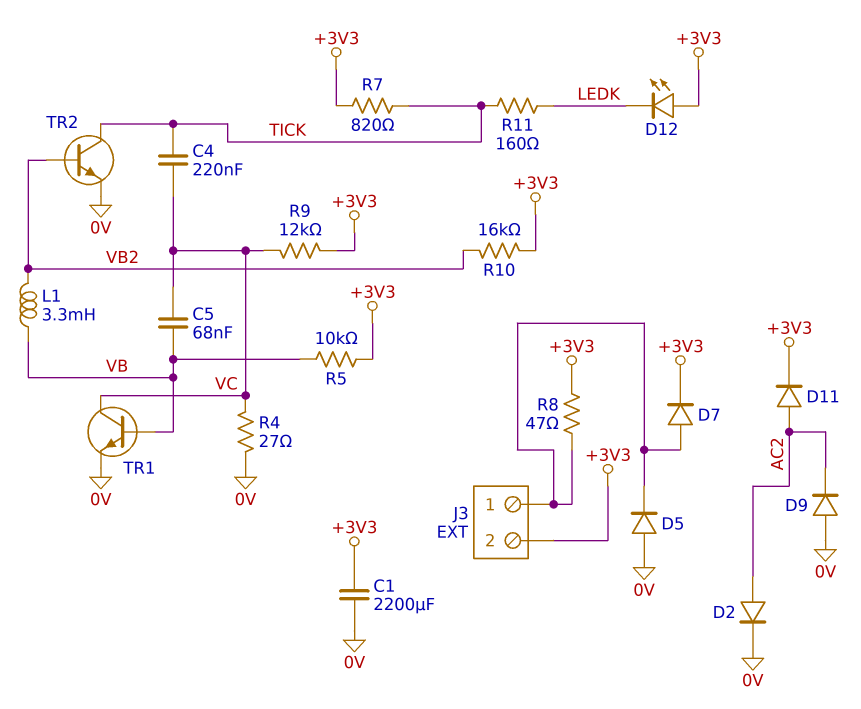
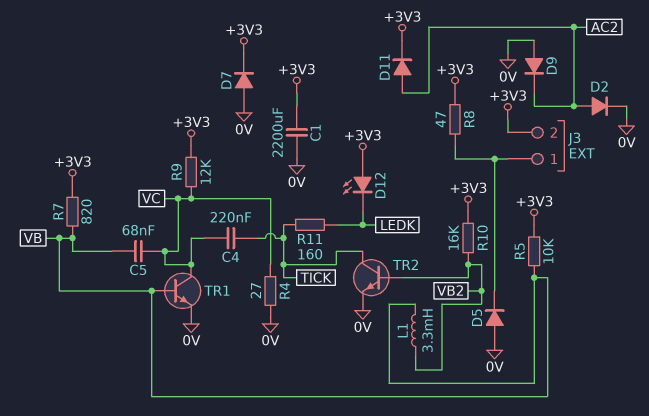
D7: diode (A J3/1, K +3V3) -> diode (A 0V, K +3V3)
R7: 820 (+3V3, TICK) -> 820 (+3V3, VB)

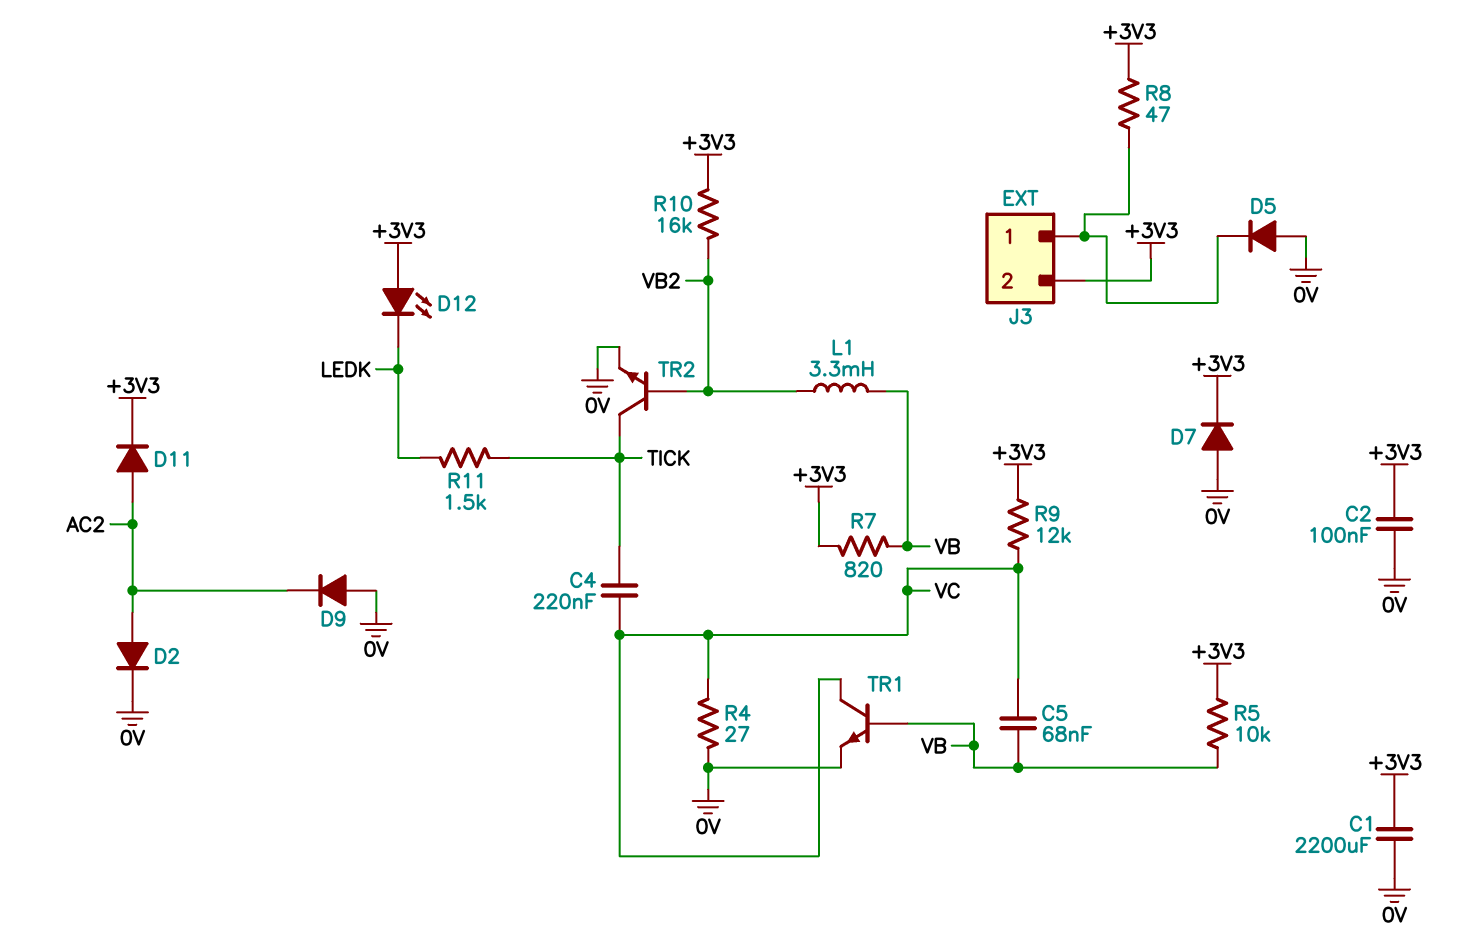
C2: none -> 100nF (+3V3, 0V)
R11: 160 (LEDK, TICK) -> 1.5k (LEDK, TICK)

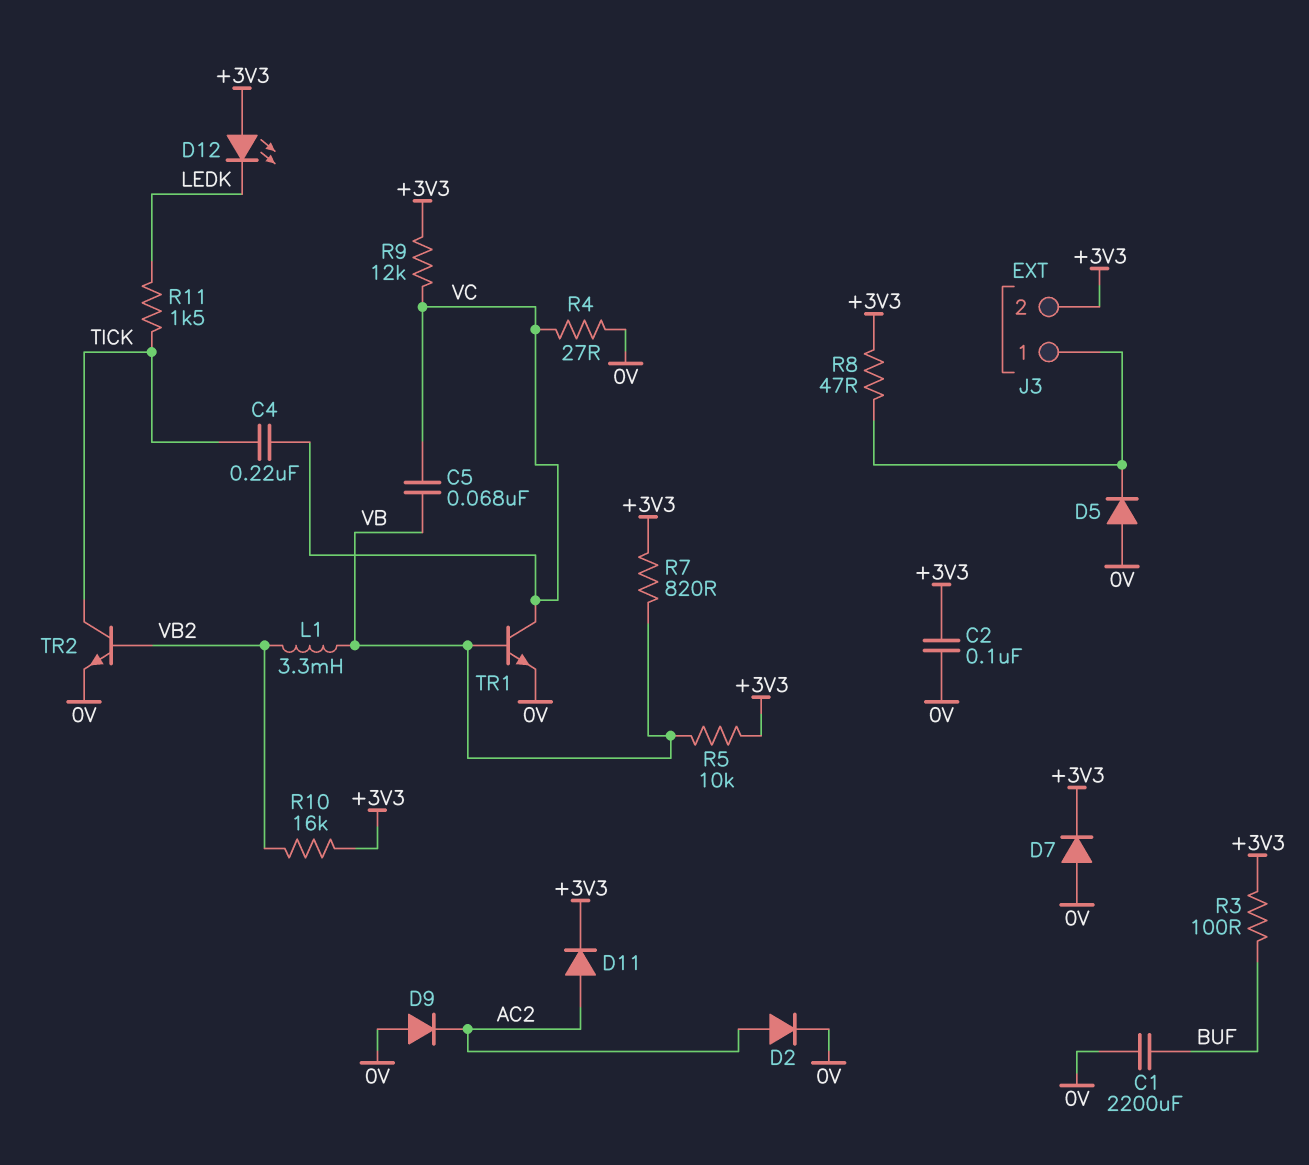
C1: 2200uF (+3V3, 0V) -> 2200uF (0V, BUF)
R3: none -> 100 (+3V3, BUF)

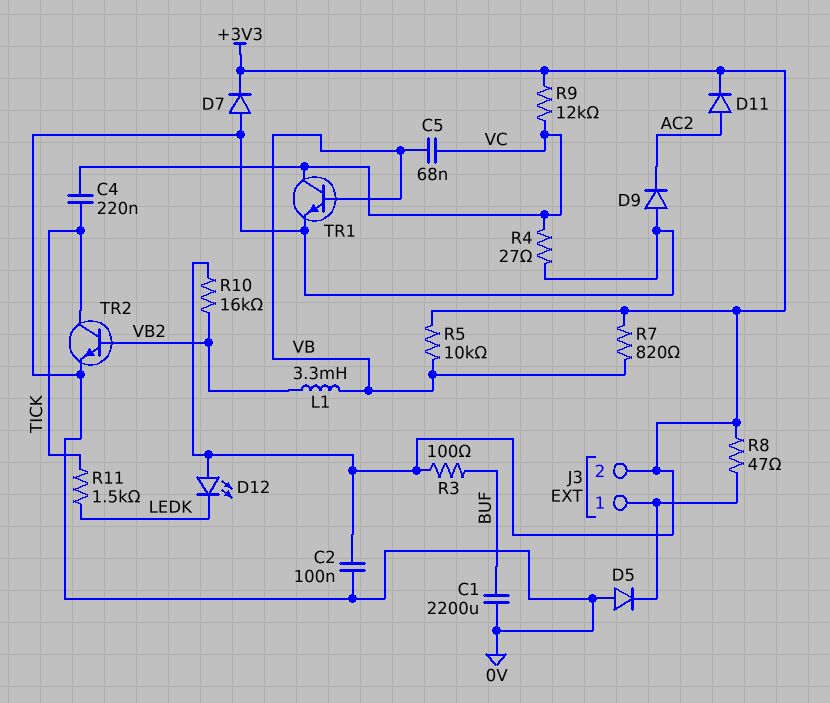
D2: diode (A AC2, K 0V) -> none

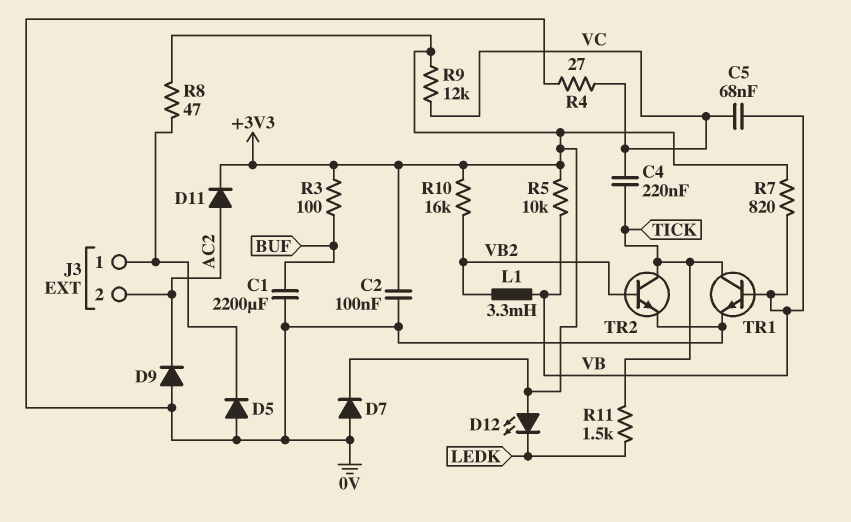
J3 pin 2: +3V3 -> AC2
TR1: NPN (B VB, C VC, E 0V) -> NPN (B VB, C TICK, E 0V)

